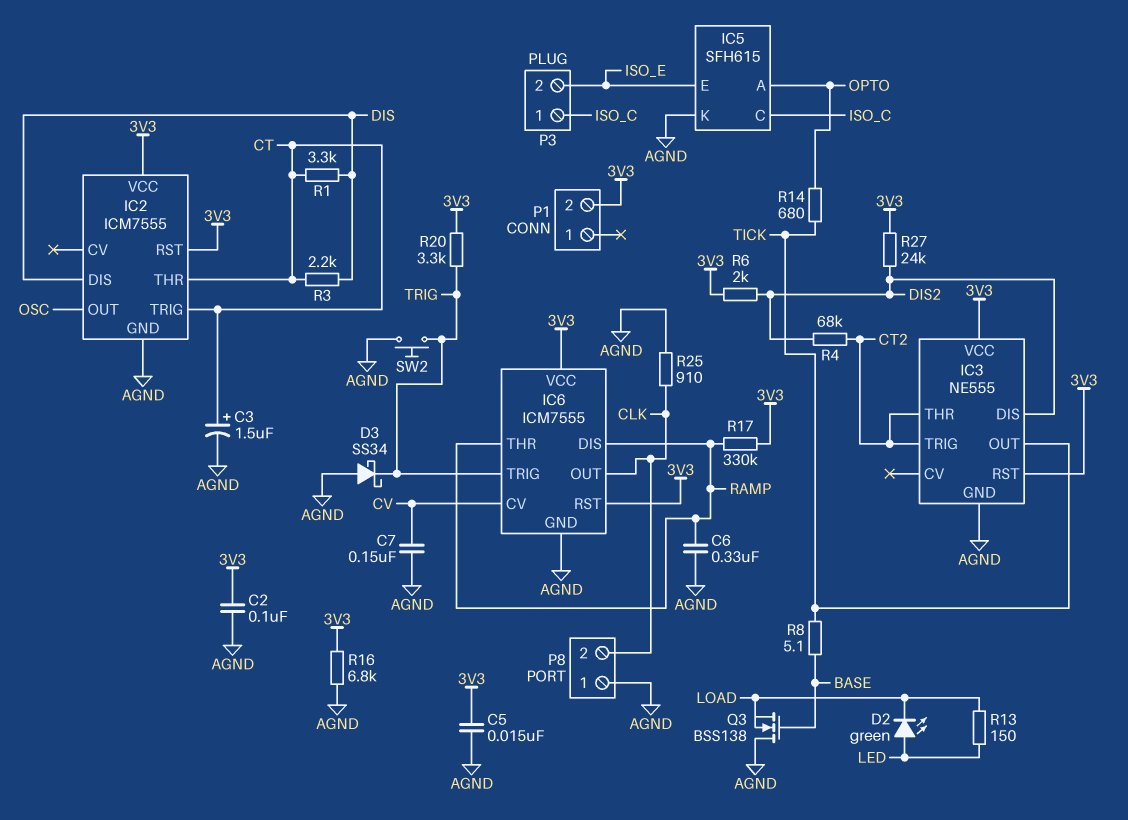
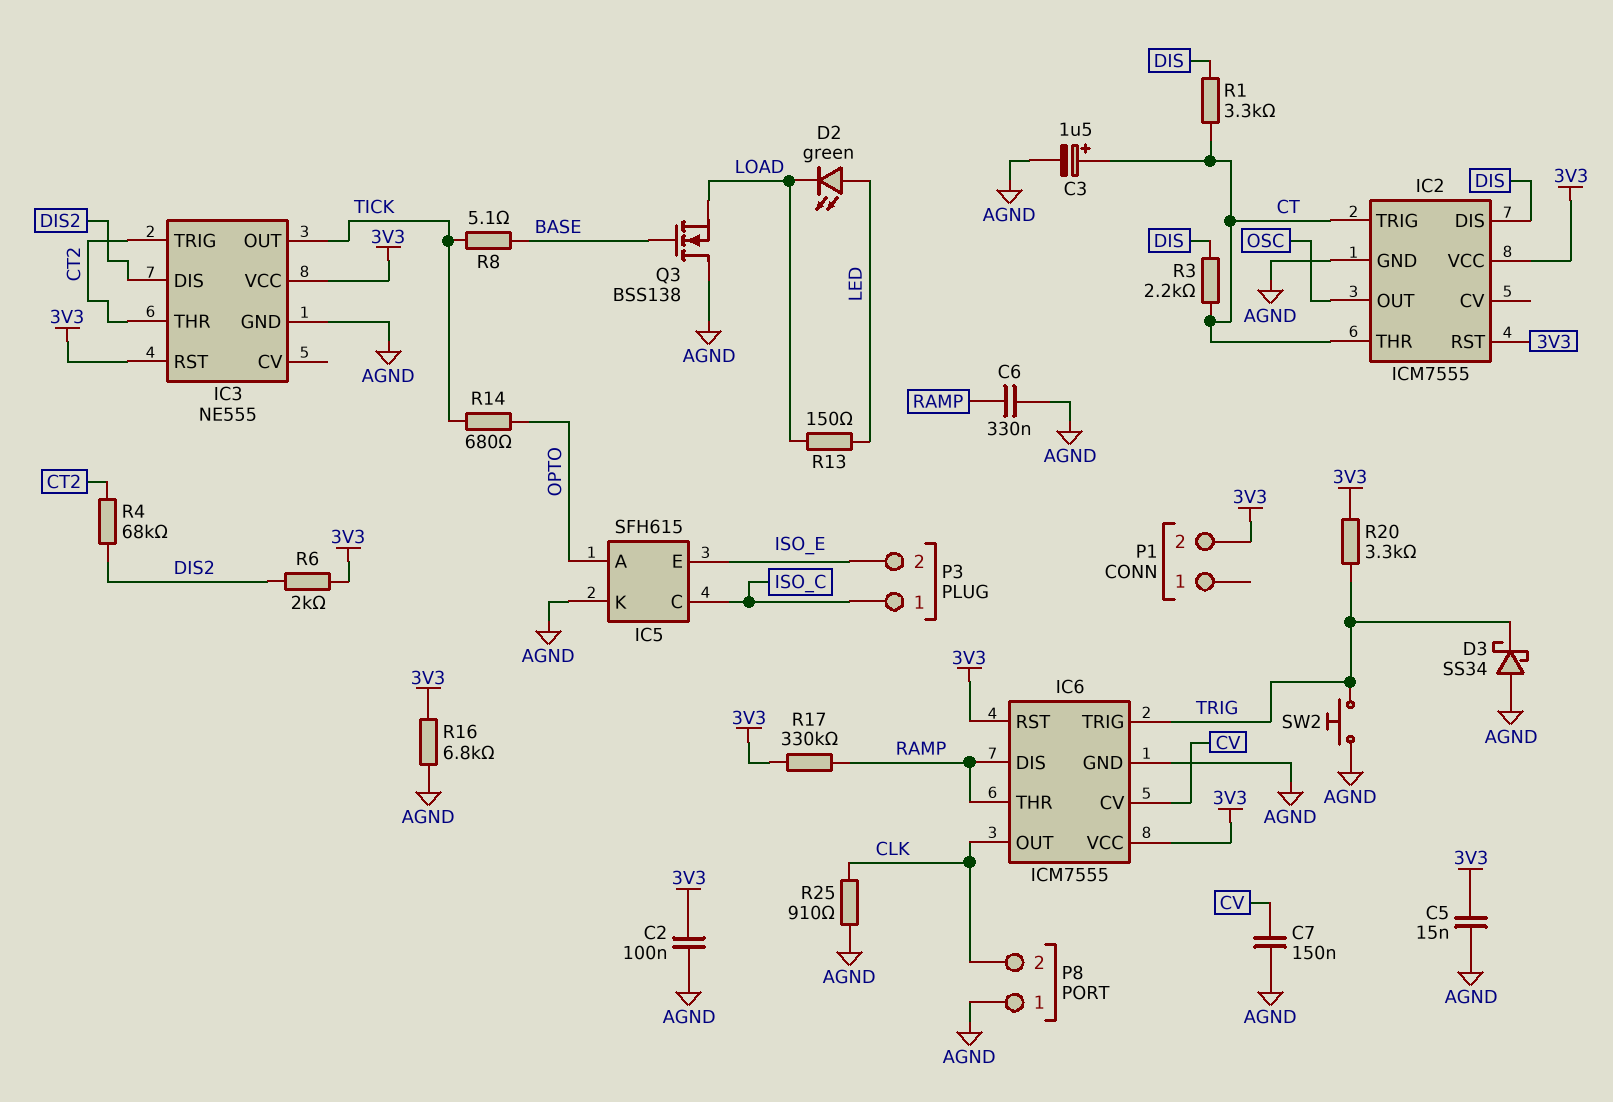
R27: 24k (3V3, DIS2) -> none

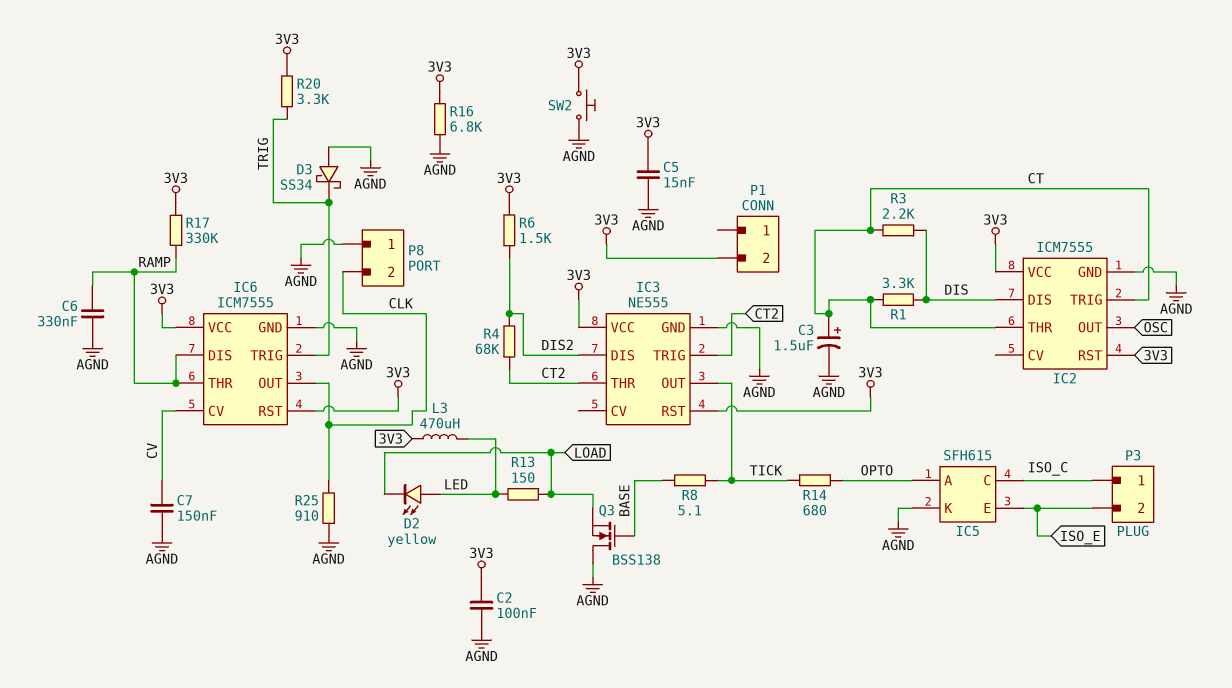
D2: LED green (A LED, K LOAD) -> LED yellow (A LED, K LOAD)
L3: none -> 470uH (3V3, LED)
R6: 2k (3V3, DIS2) -> 1.5k (3V3, DIS2)
SW2: button (AGND, TRIG) -> button (3V3, AGND)

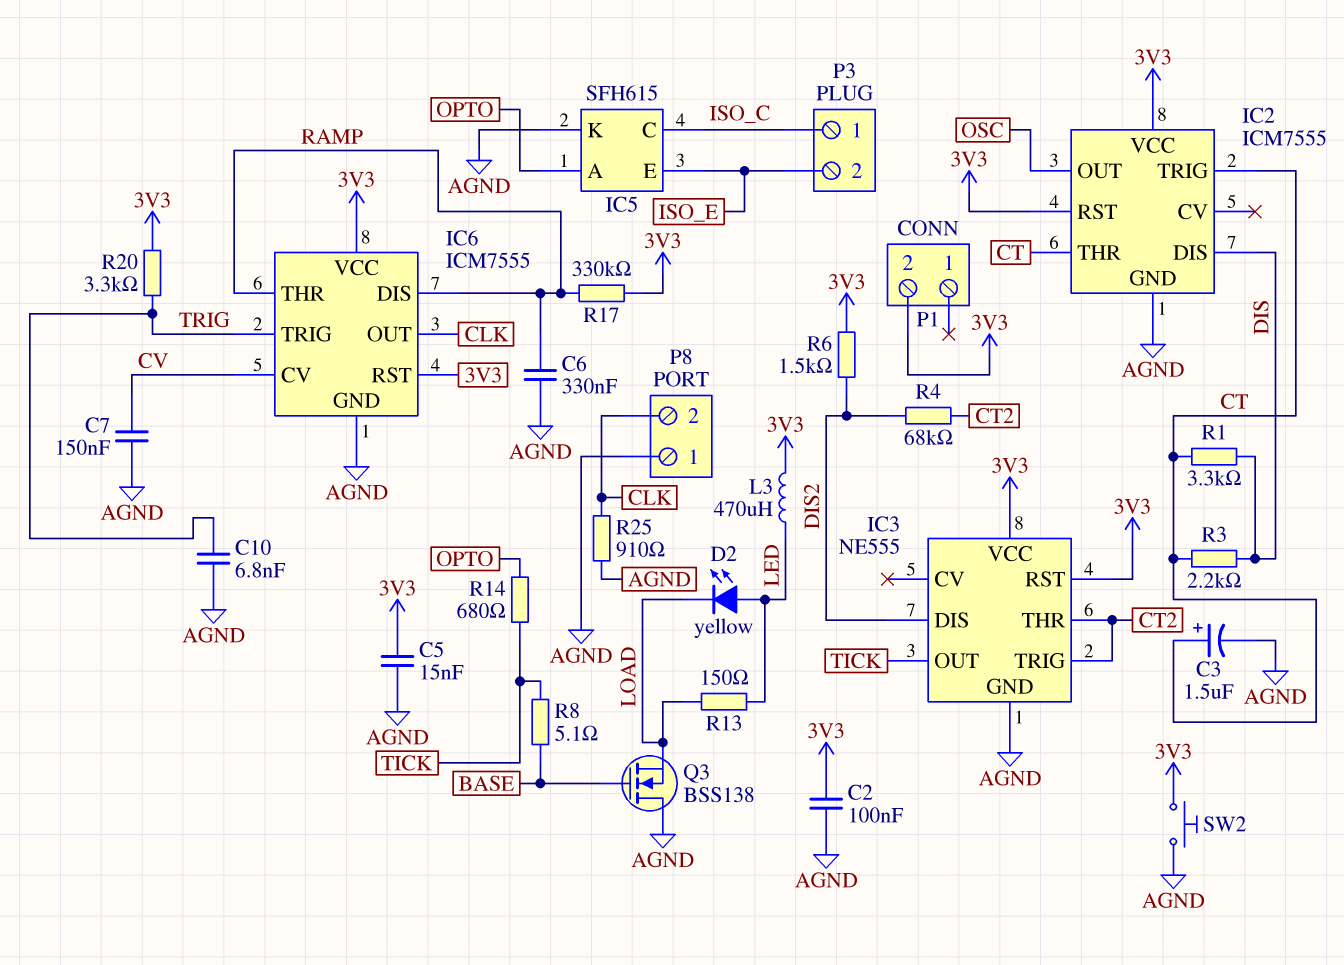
C10: none -> 6.8nF (AGND, TRIG)
D3: schottky SS34 (A AGND, K TRIG) -> none
R16: 6.8k (3V3, AGND) -> none

